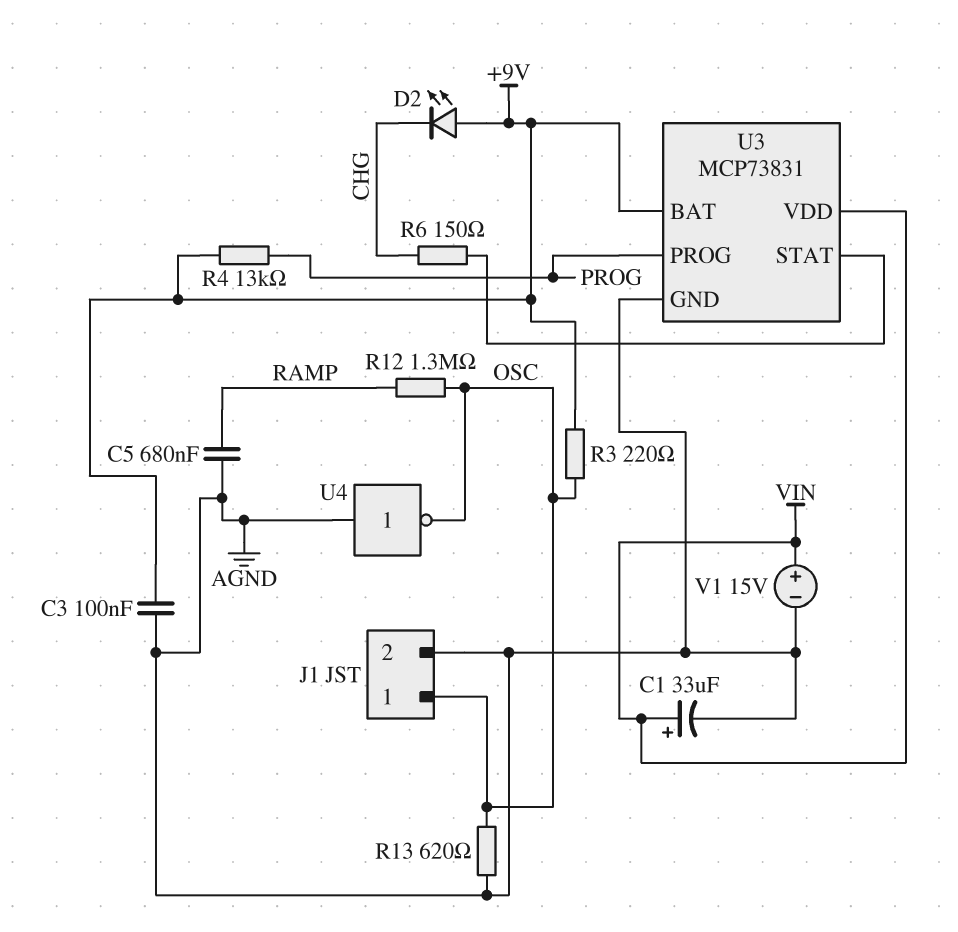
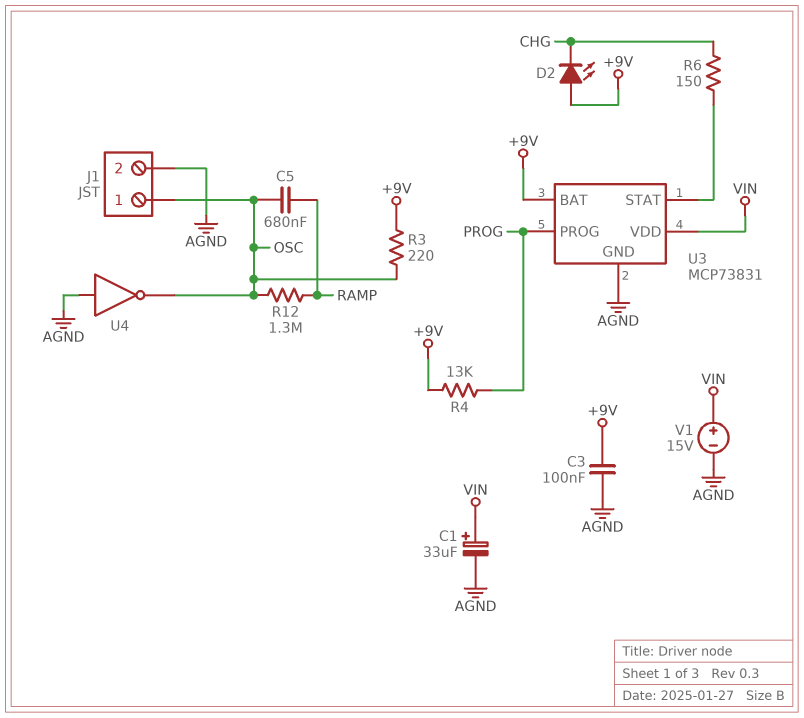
C5: 680nF (AGND, RAMP) -> 680nF (OSC, RAMP)
R13: 620 (AGND, OSC) -> none

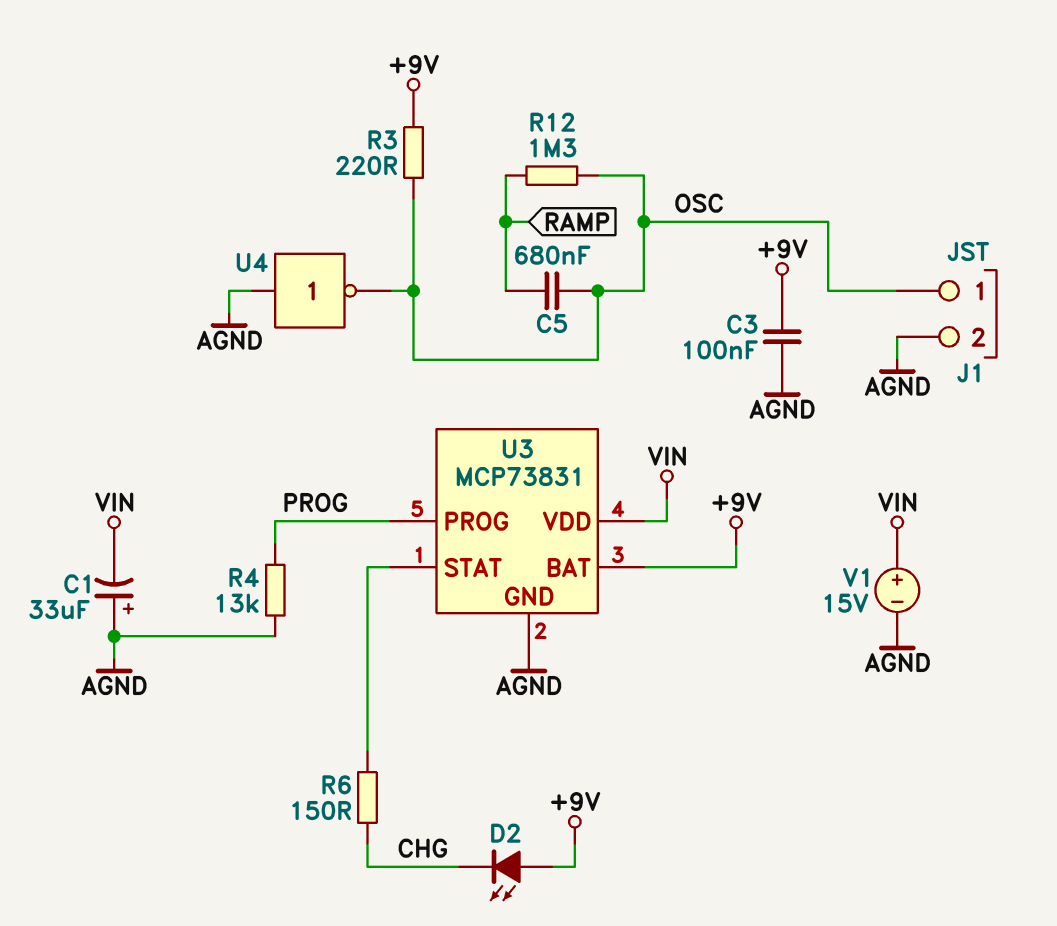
C1: 33uF (plus VIN, minus AGND) -> 33uF (plus AGND, minus VIN)
R4: 13k (+9V, PROG) -> 13k (AGND, PROG)

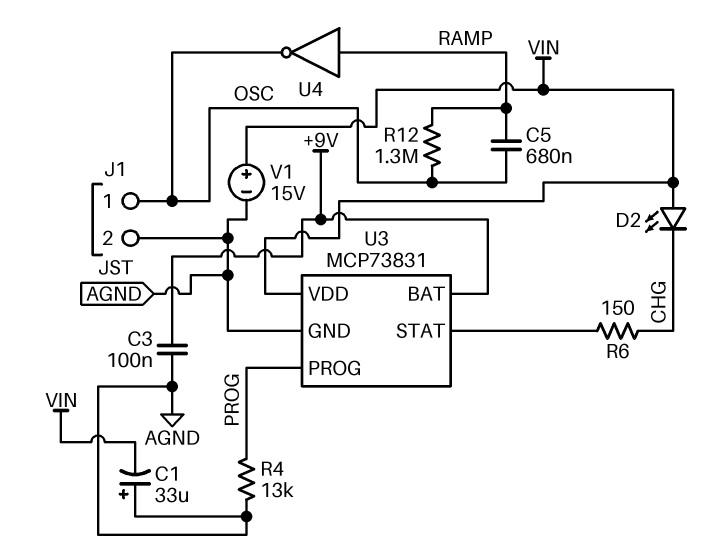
D2: LED (A +9V, K CHG) -> LED (A VIN, K CHG)
R3: 220 (+9V, OSC) -> none
U4: NOT (in AGND, out OSC) -> NOT (in RAMP, out OSC)

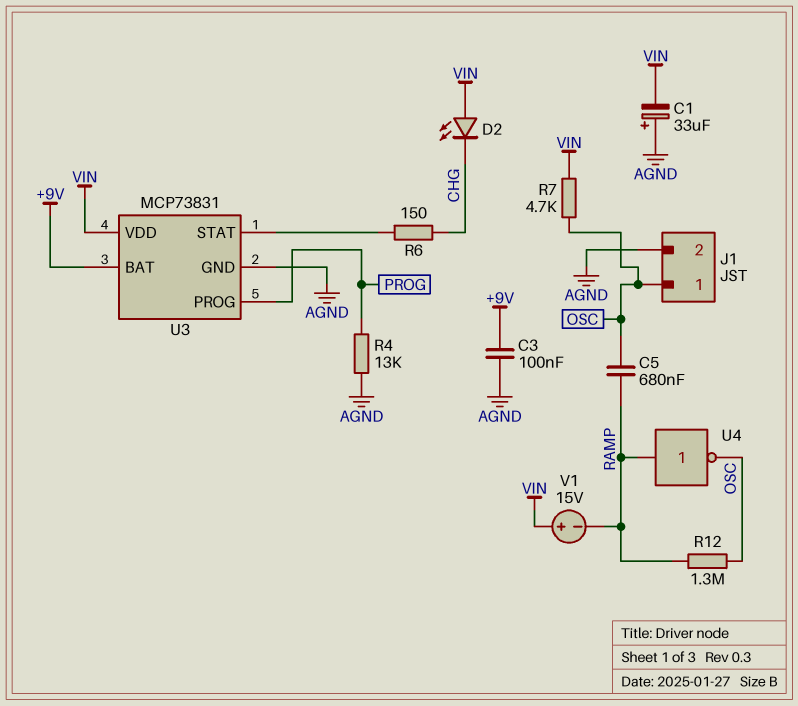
R7: none -> 4.7k (OSC, VIN)
V1: 15V (plus VIN, minus AGND) -> 15V (plus VIN, minus RAMP)

